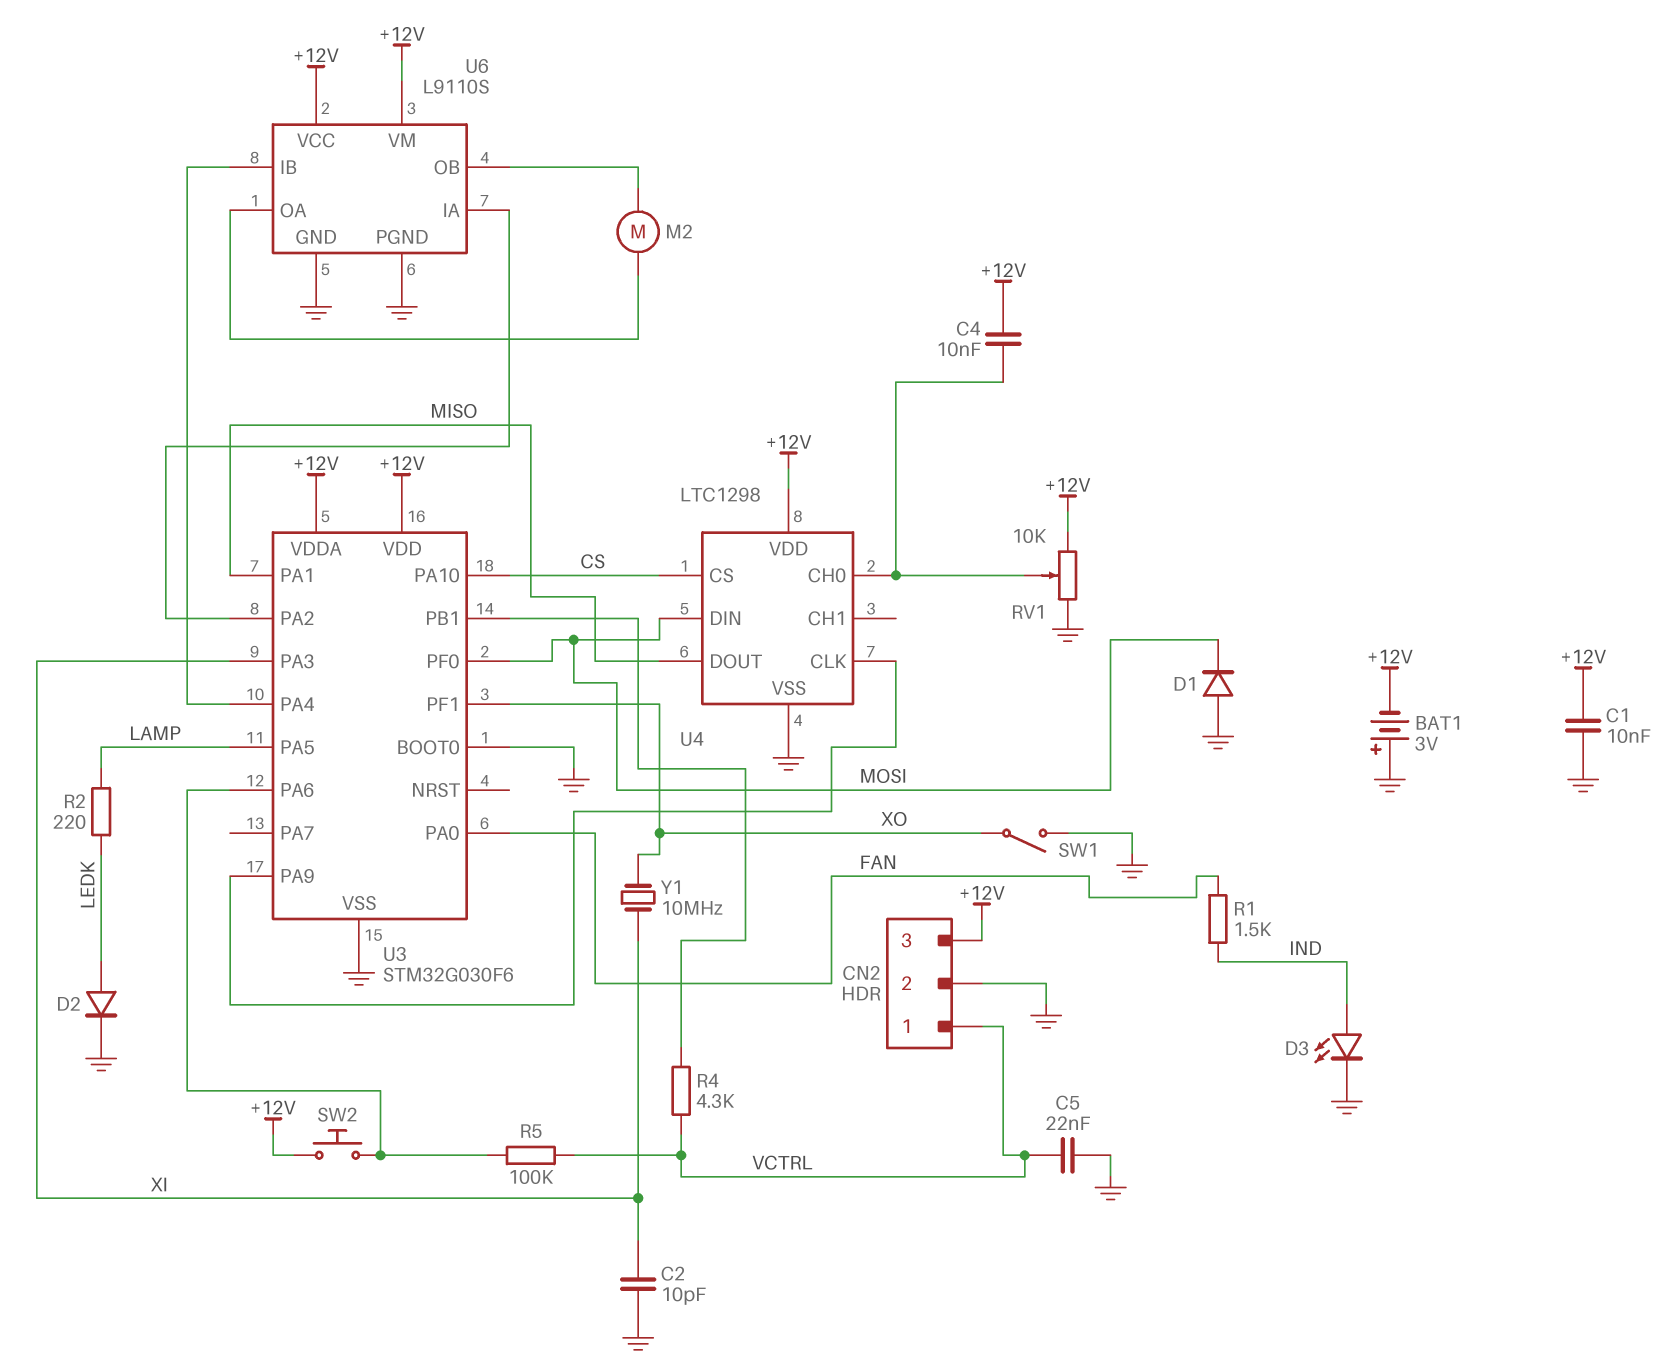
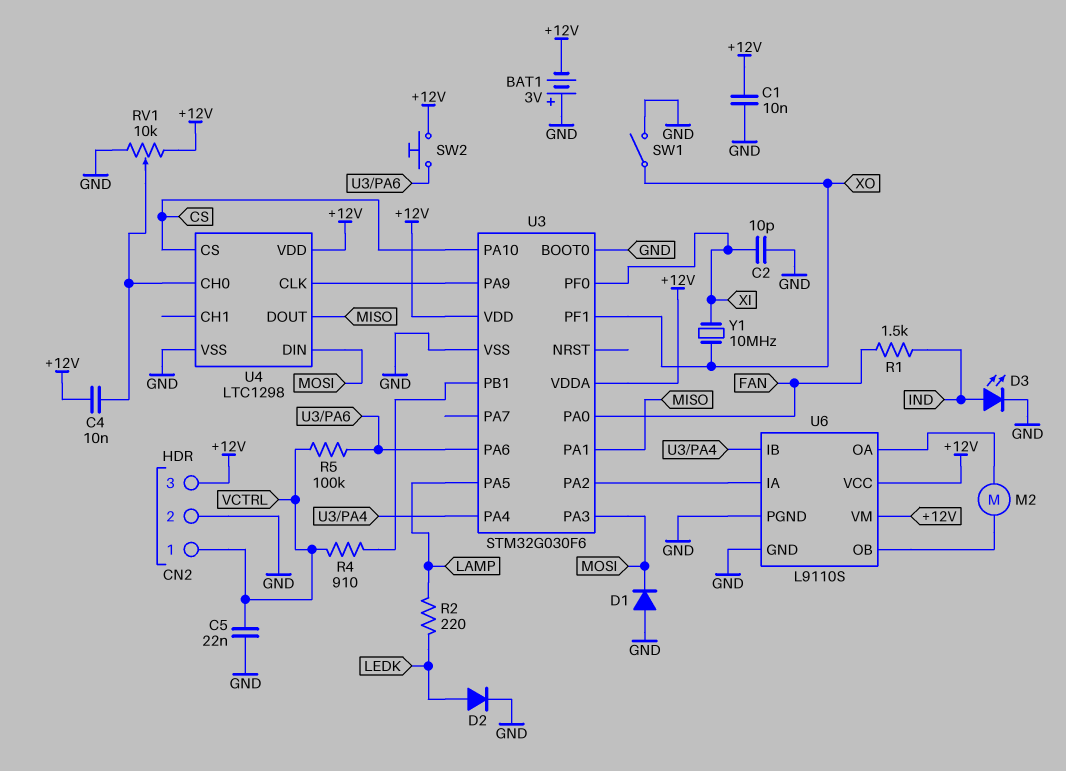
R4: 4.3k (U3/PB1, VCTRL) -> 910 (U3/PB1, VCTRL)
U3 pin PA3: XI -> MOSI
U3 pin PF0: MOSI -> XI

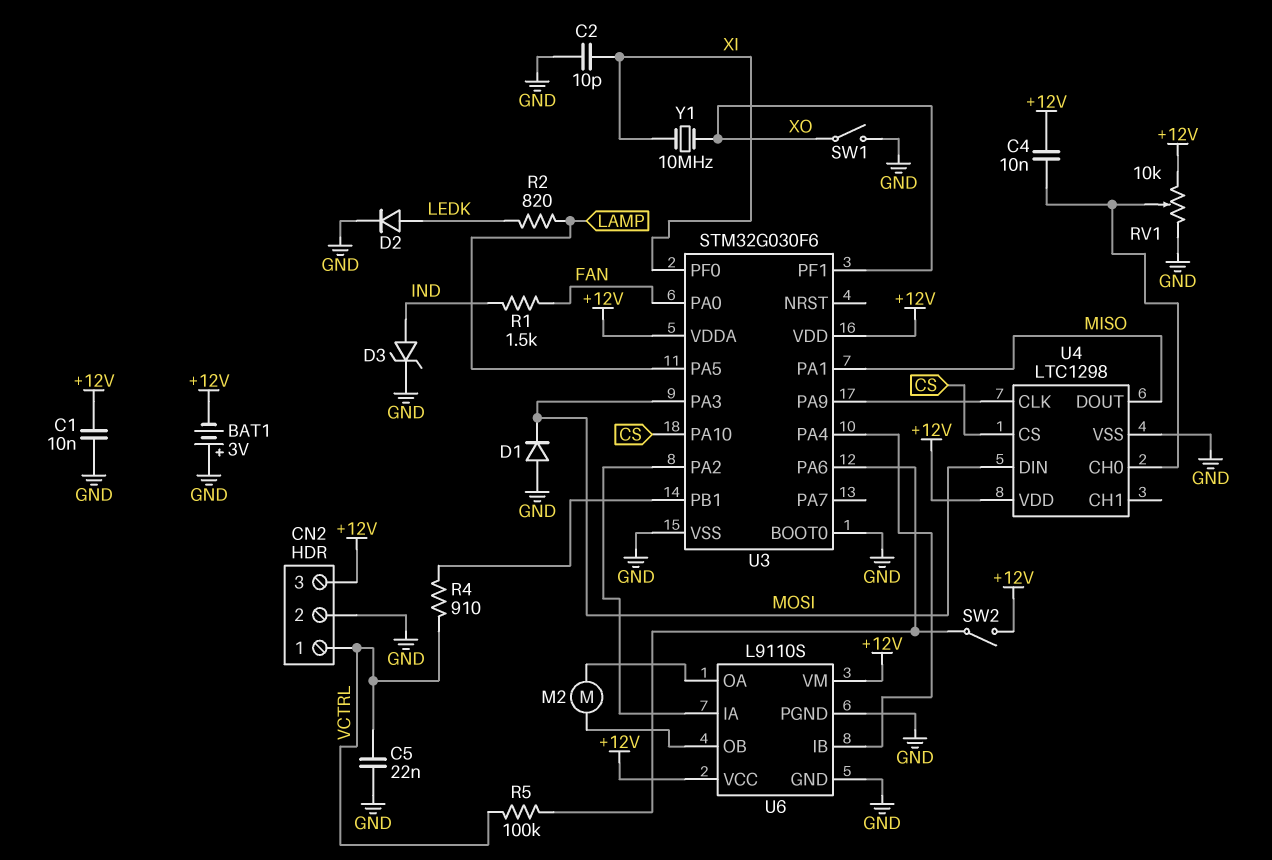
D3: LED (A IND, K GND) -> zener (A IND, K GND)
R2: 220 (LAMP, LEDK) -> 820 (LAMP, LEDK)
SW2: button (+12V, U3/PA6) -> switch (+12V, U3/PA6)

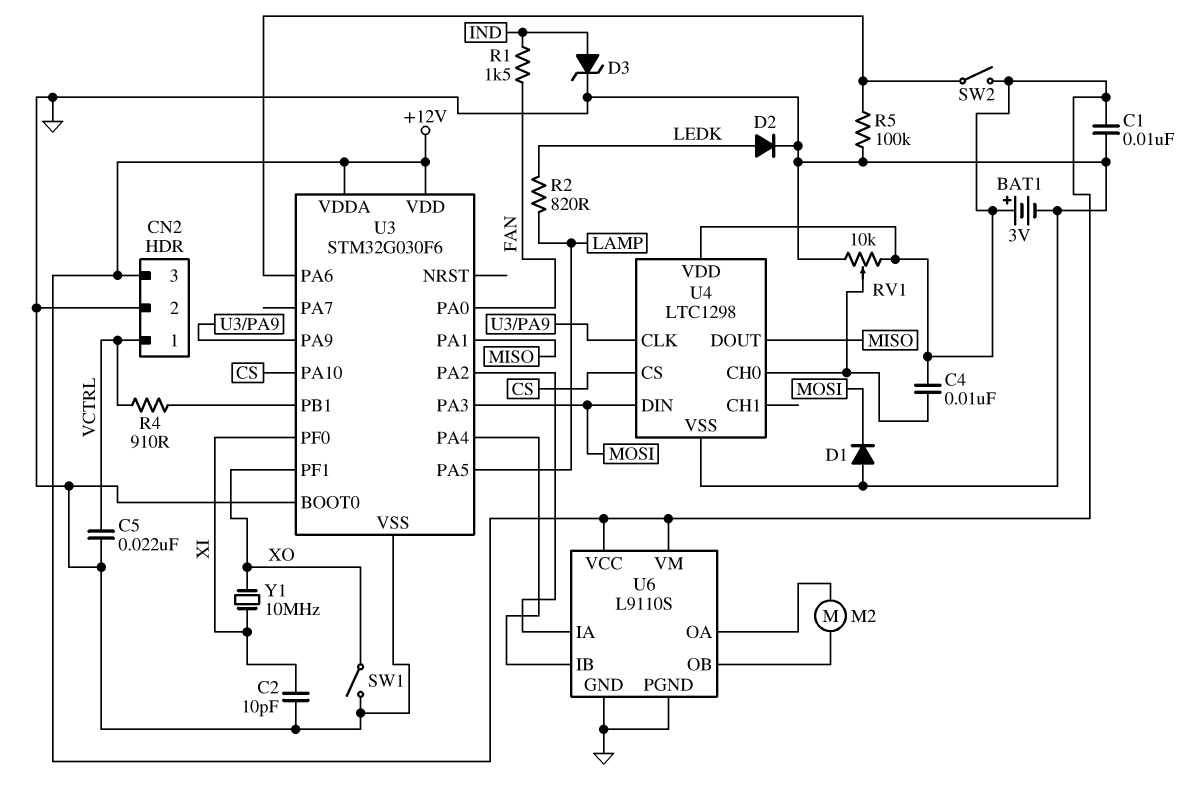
BAT1: 3V (plus GND, minus +12V) -> 3V (plus +12V, minus GND)
R5: 100k (U3/PA6, VCTRL) -> 100k (GND, U3/PA6)

